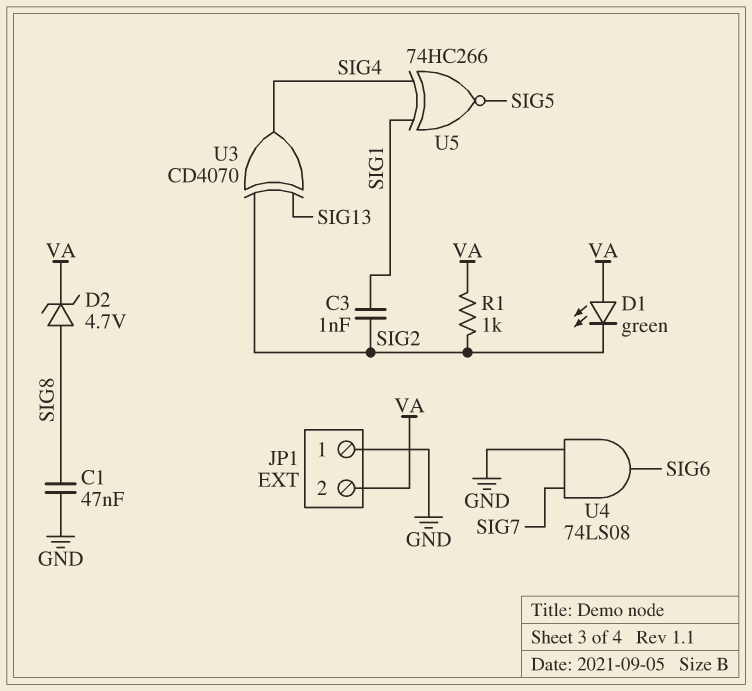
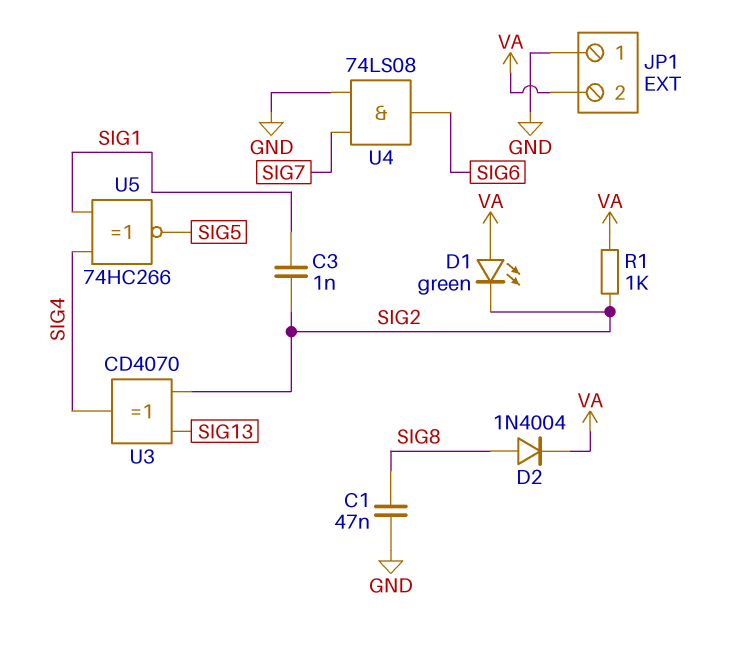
D2: zener 4.7V (A SIG8, K VA) -> diode 1N4004 (A SIG8, K VA)

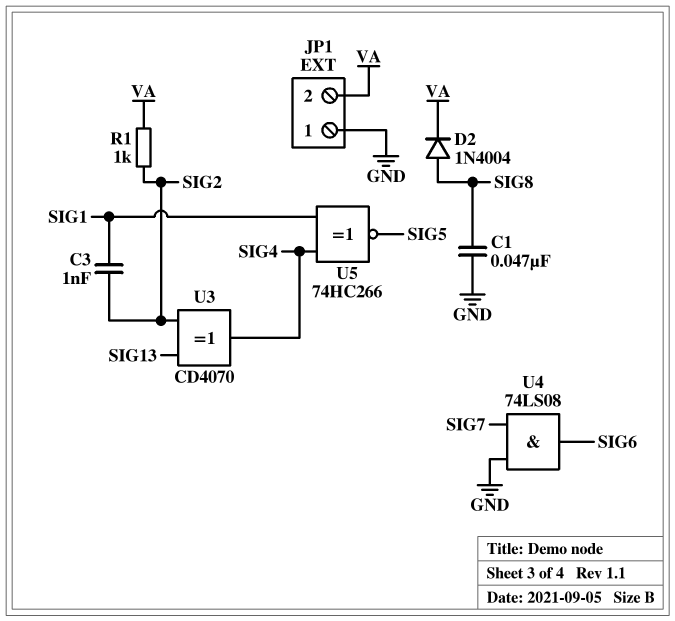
D1: LED green (A VA, K SIG2) -> none

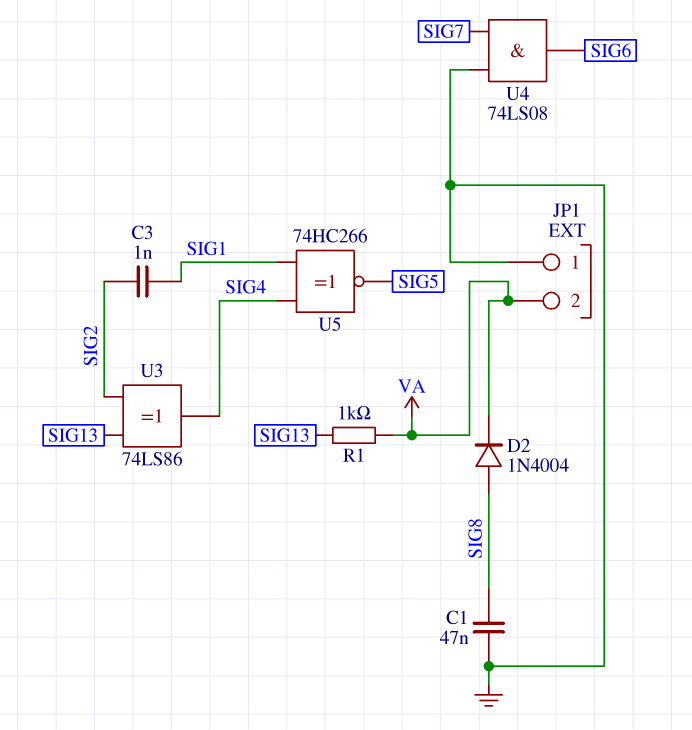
R1: 1k (SIG2, VA) -> 1k (SIG13, VA)
U3: XOR CD4070 (in SIG2, in SIG13, out SIG4) -> XOR 74LS86 (in SIG2, in SIG13, out SIG4)

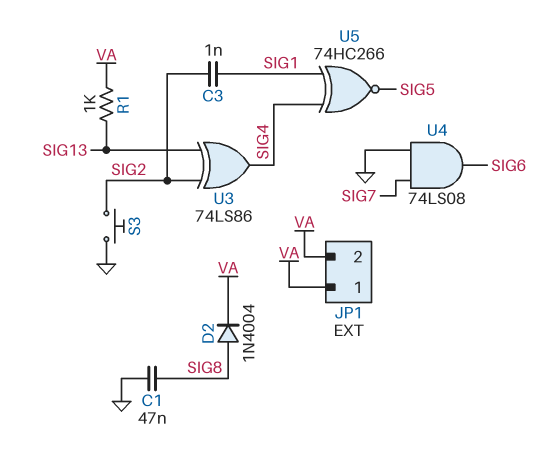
JP1 pin 1: GND -> VA
S3: none -> button (GND, SIG2)

